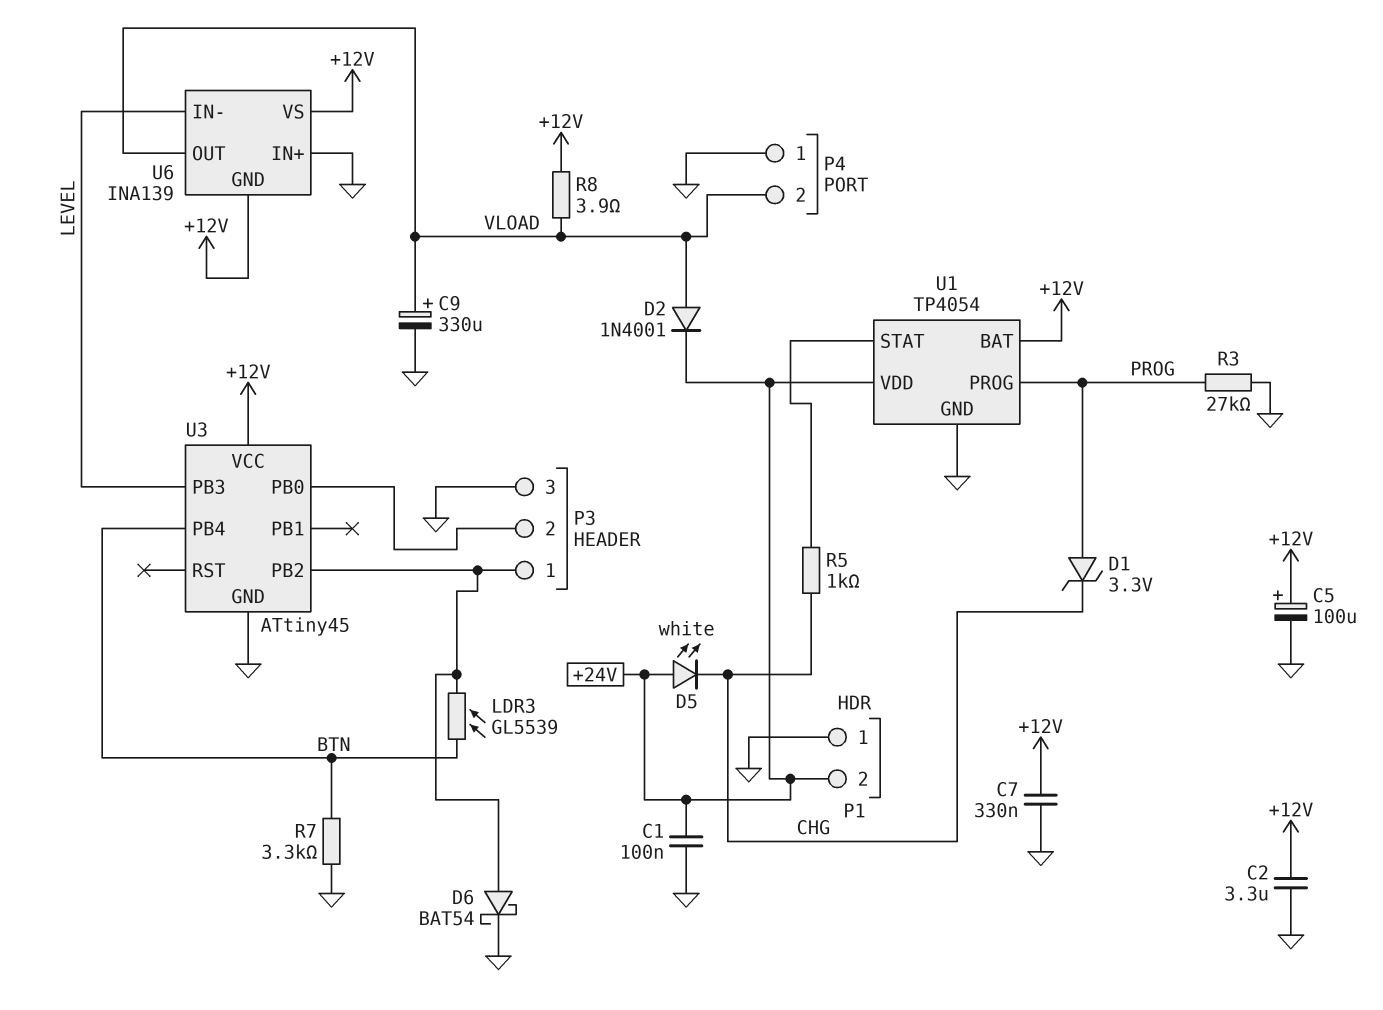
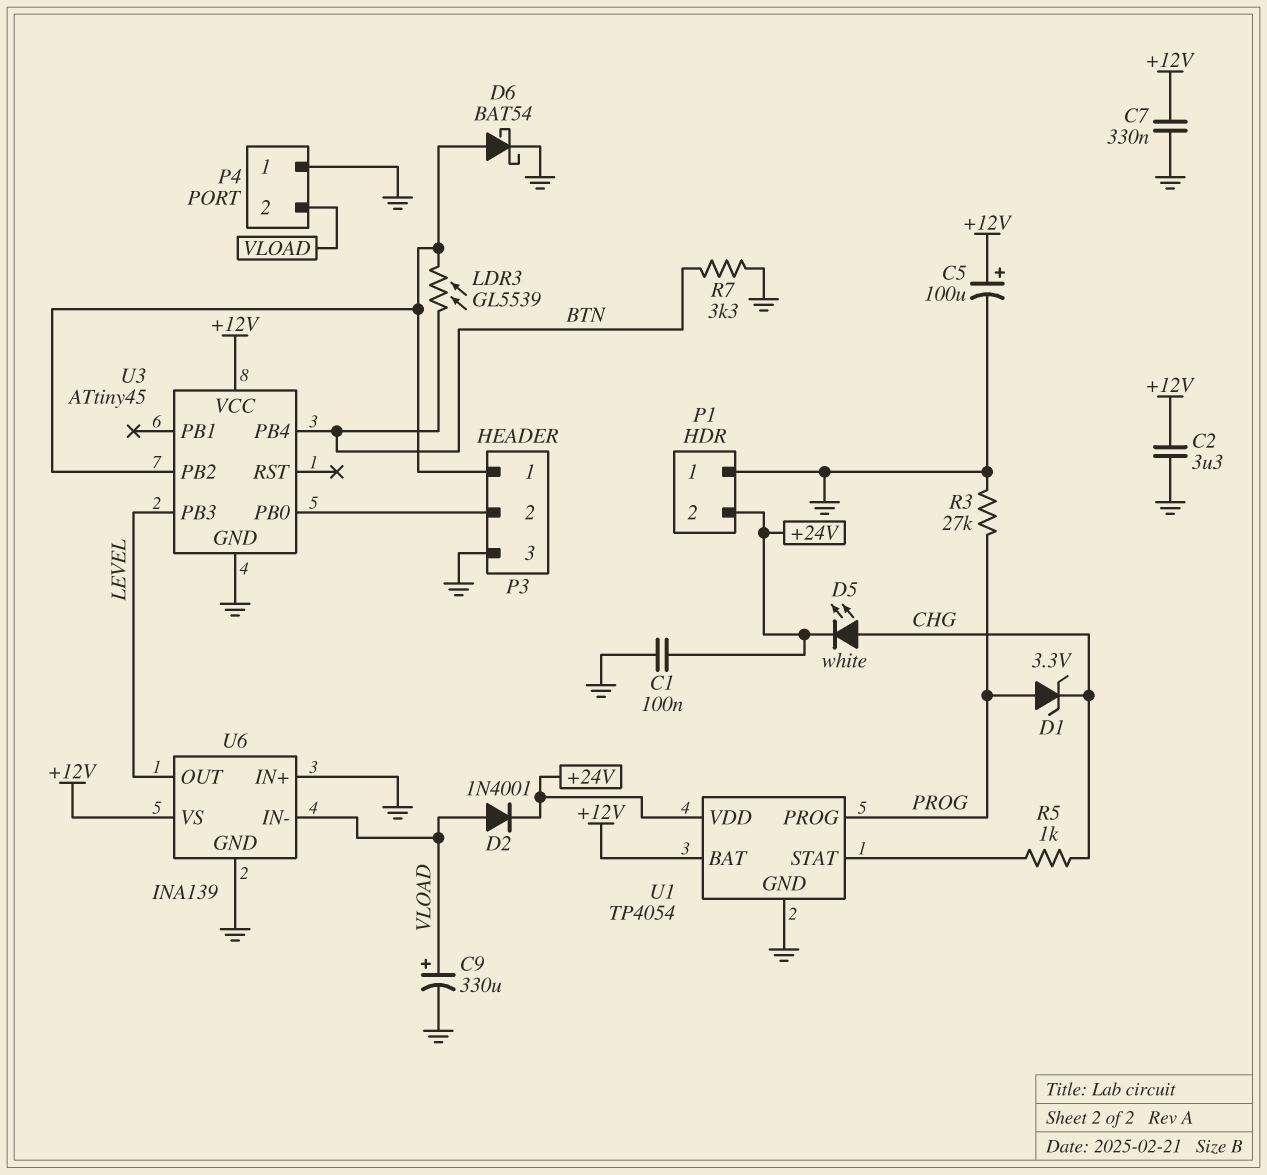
D5: LED white (A +24V, K CHG) -> LED white (A CHG, K +24V)
R8: 3.9 (+12V, VLOAD) -> none
U6 pin GND: +12V -> GND
U6 pin IN-: LEVEL -> VLOAD
U6 pin OUT: VLOAD -> LEVEL

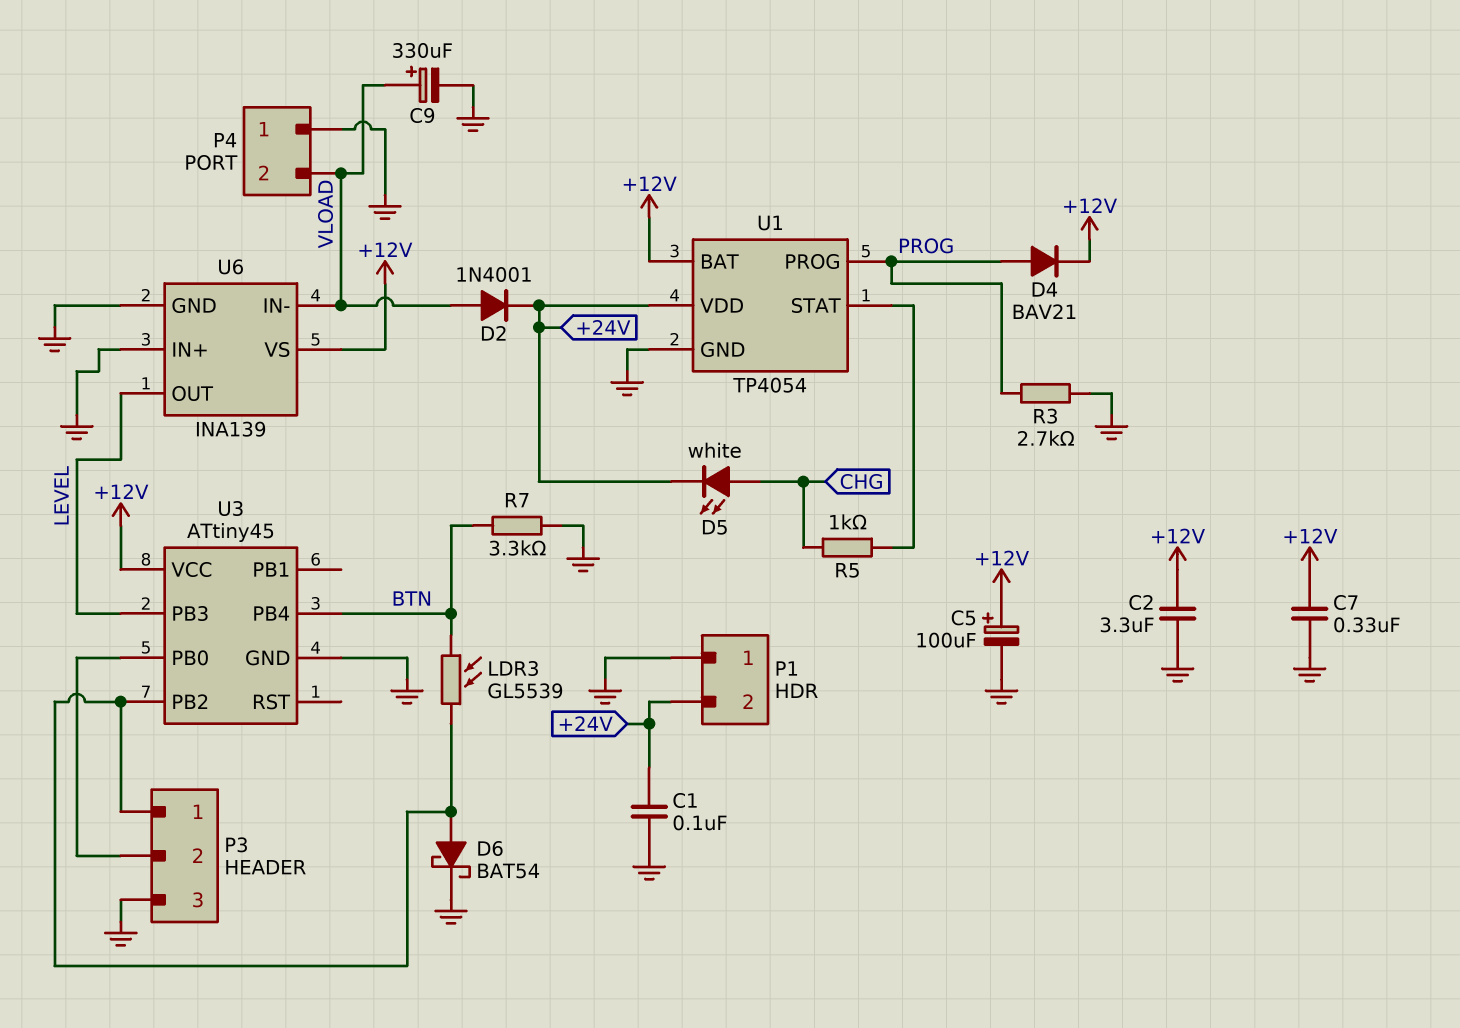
D1: zener 3.3V (A PROG, K CHG) -> none
D4: none -> diode BAV21 (A PROG, K +12V)
R3: 27k (GND, PROG) -> 2.7k (GND, PROG)

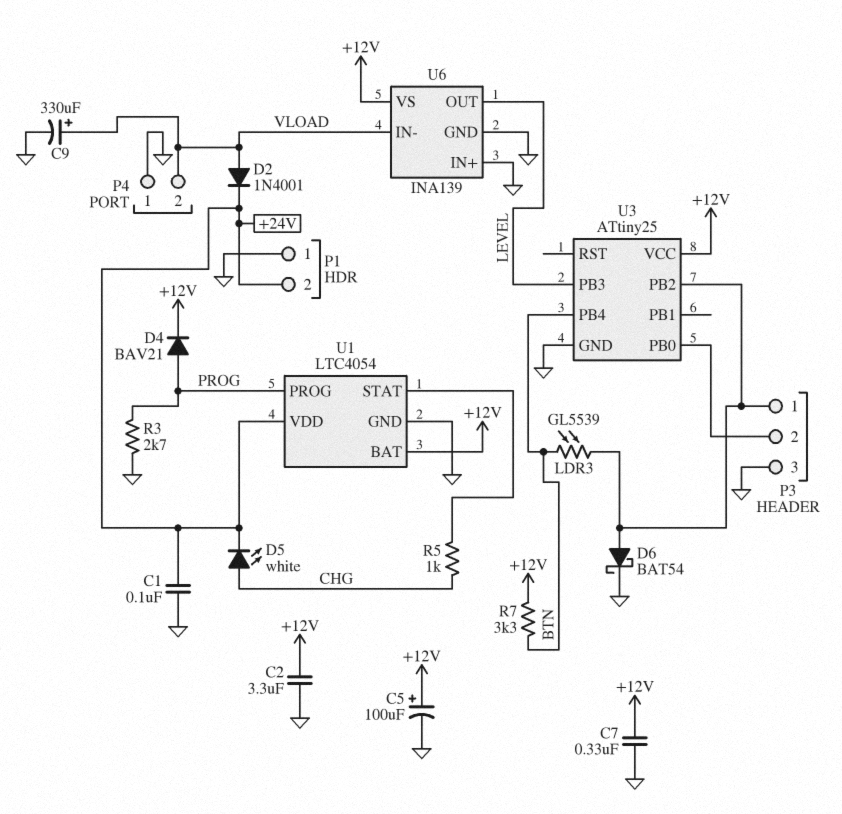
R7: 3.3k (BTN, GND) -> 3.3k (+12V, BTN)
U1: TP4054 -> LTC4054
U3: ATtiny45 -> ATtiny25

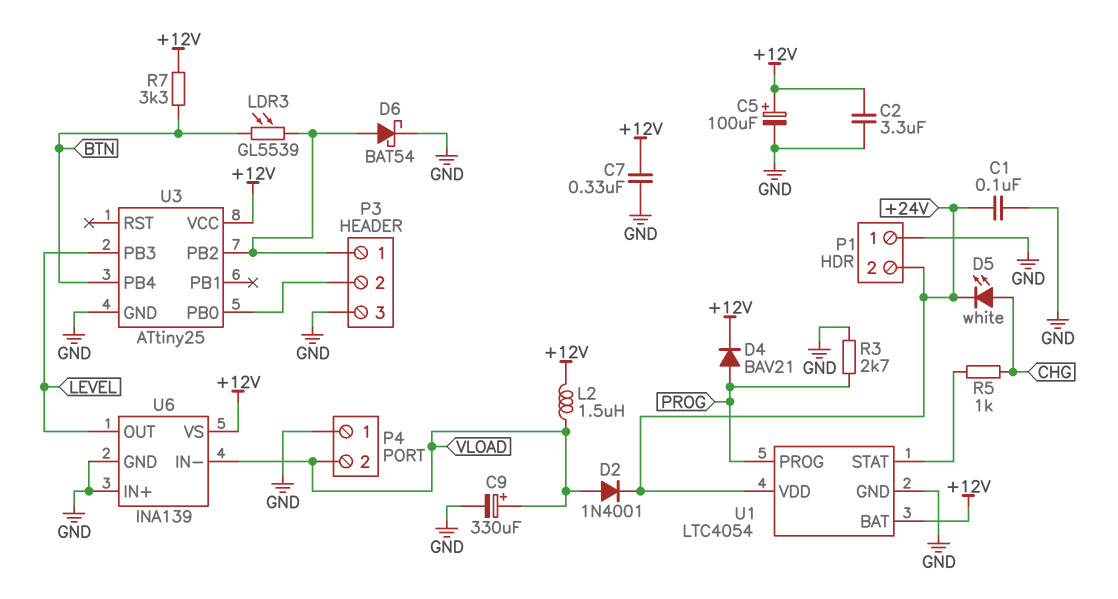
L2: none -> 1.5uH (+12V, VLOAD)

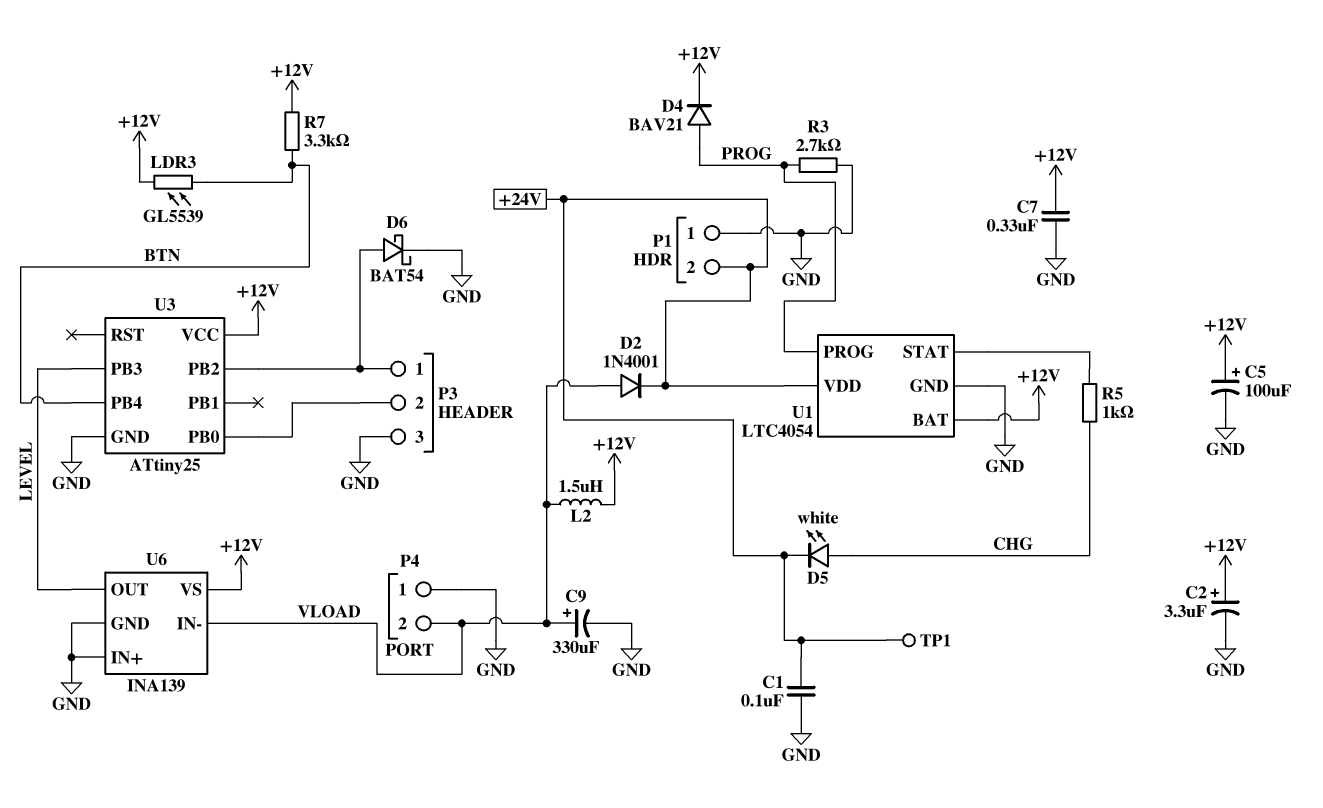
C2: 3.3uF (+12V, GND) -> 3.3uF (plus +12V, minus GND)
LDR3: GL5539 (BTN, P3/1) -> GL5539 (+12V, BTN)
TP1: none -> test point (+24V)

